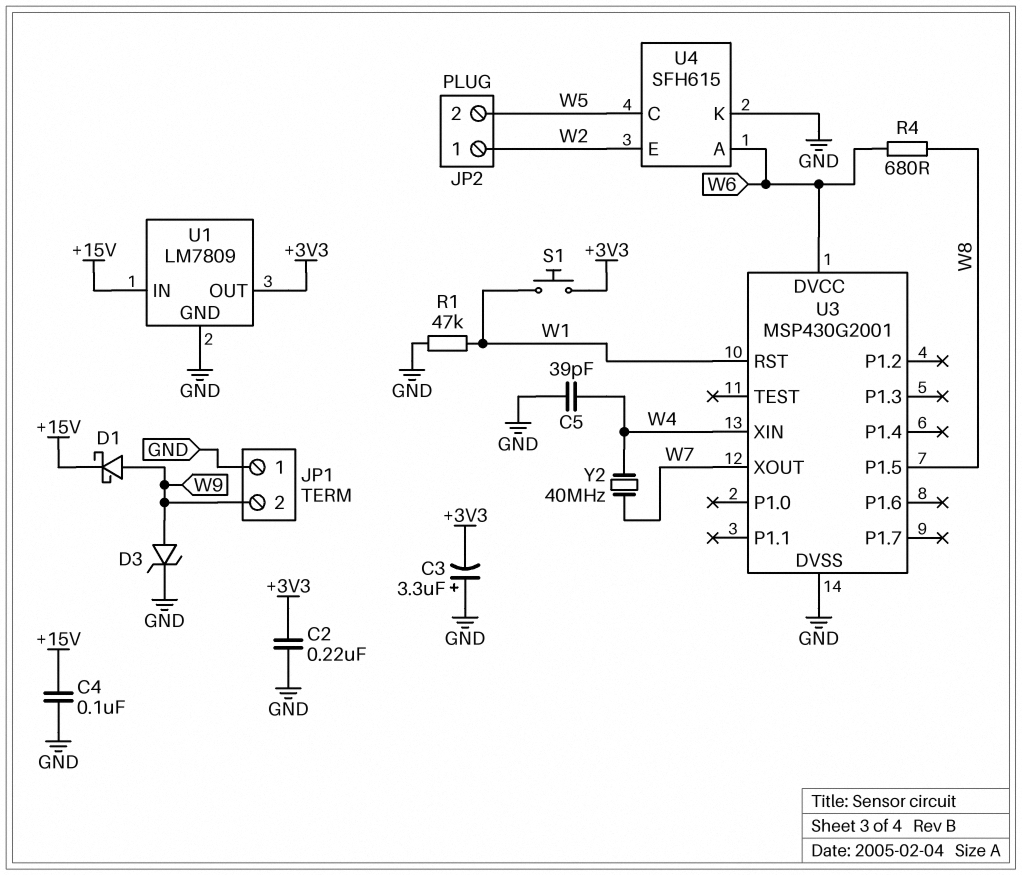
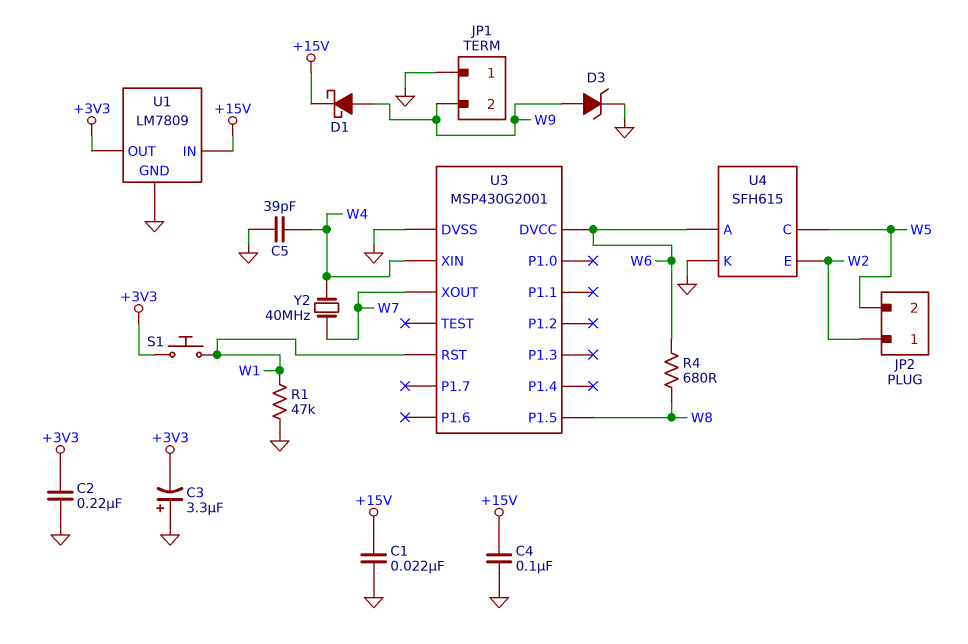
C1: none -> 22nF (+15V, GND)

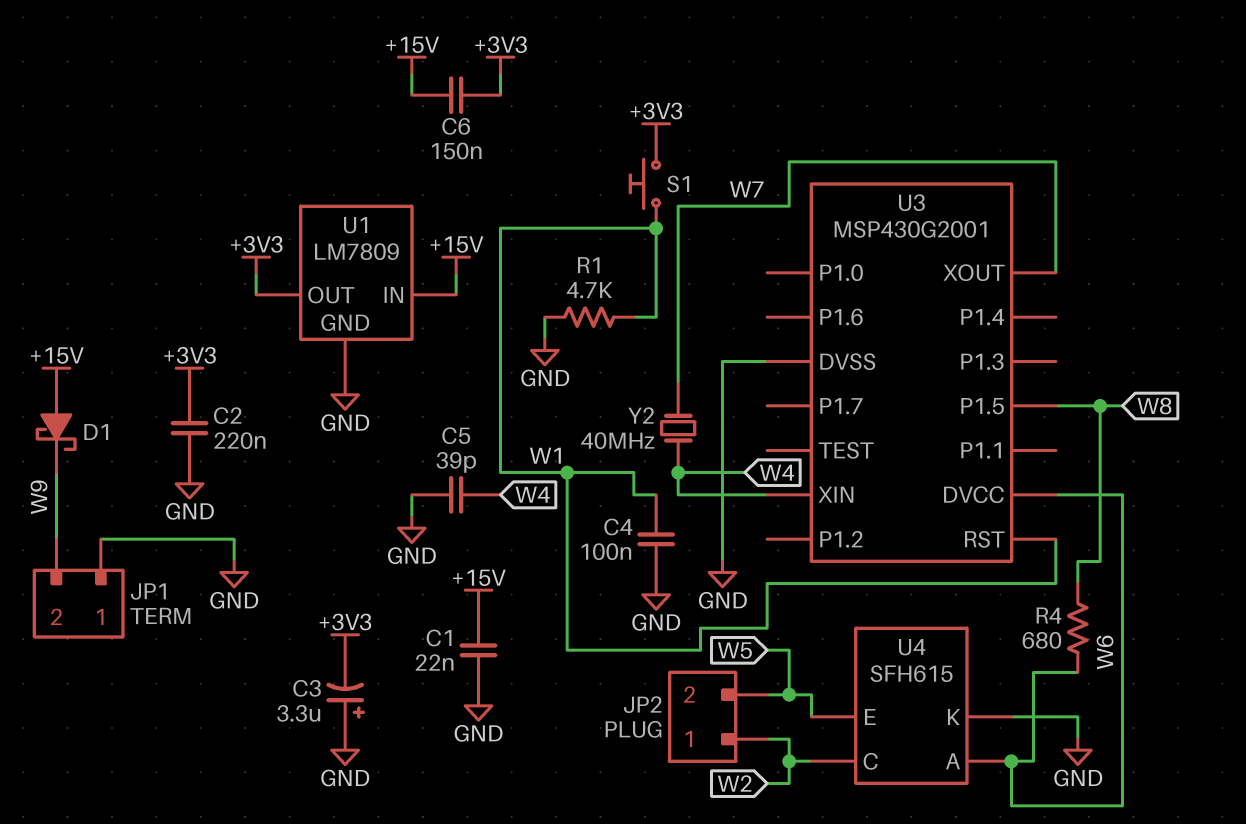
C4: 100nF (+15V, GND) -> 100nF (GND, W1)
C6: none -> 150nF (+3V3, +15V)
D1: schottky (A W9, K +15V) -> schottky (A +15V, K W9)
D3: zener (A W9, K GND) -> none
R1: 47k (GND, W1) -> 4.7k (GND, W1)
U4 pin C: W5 -> W2
U4 pin E: W2 -> W5

